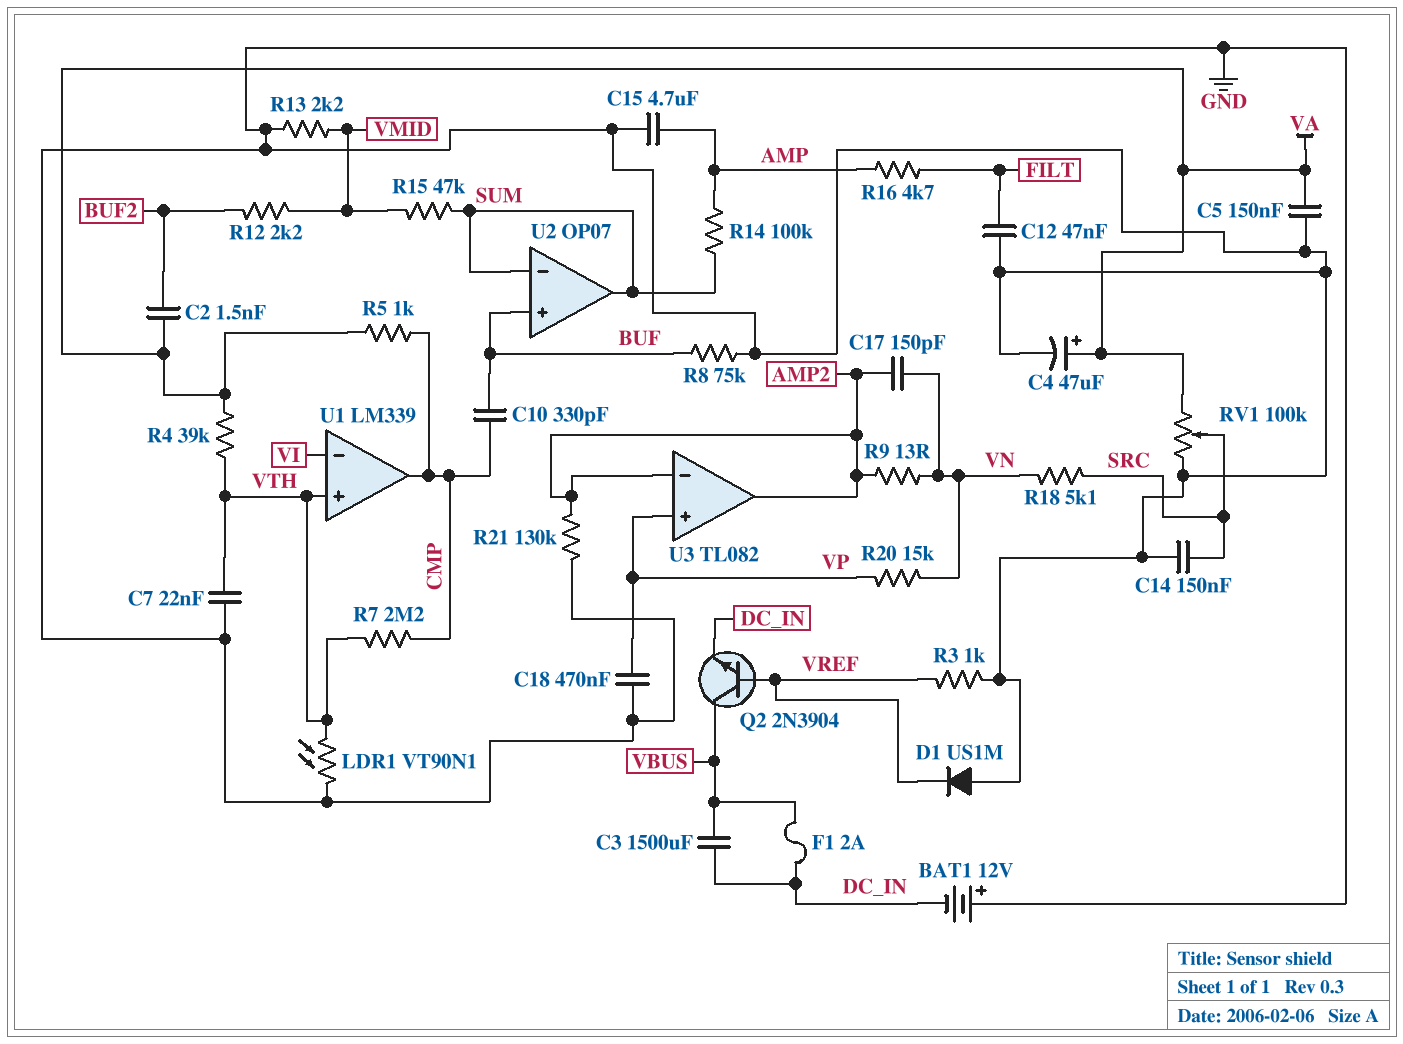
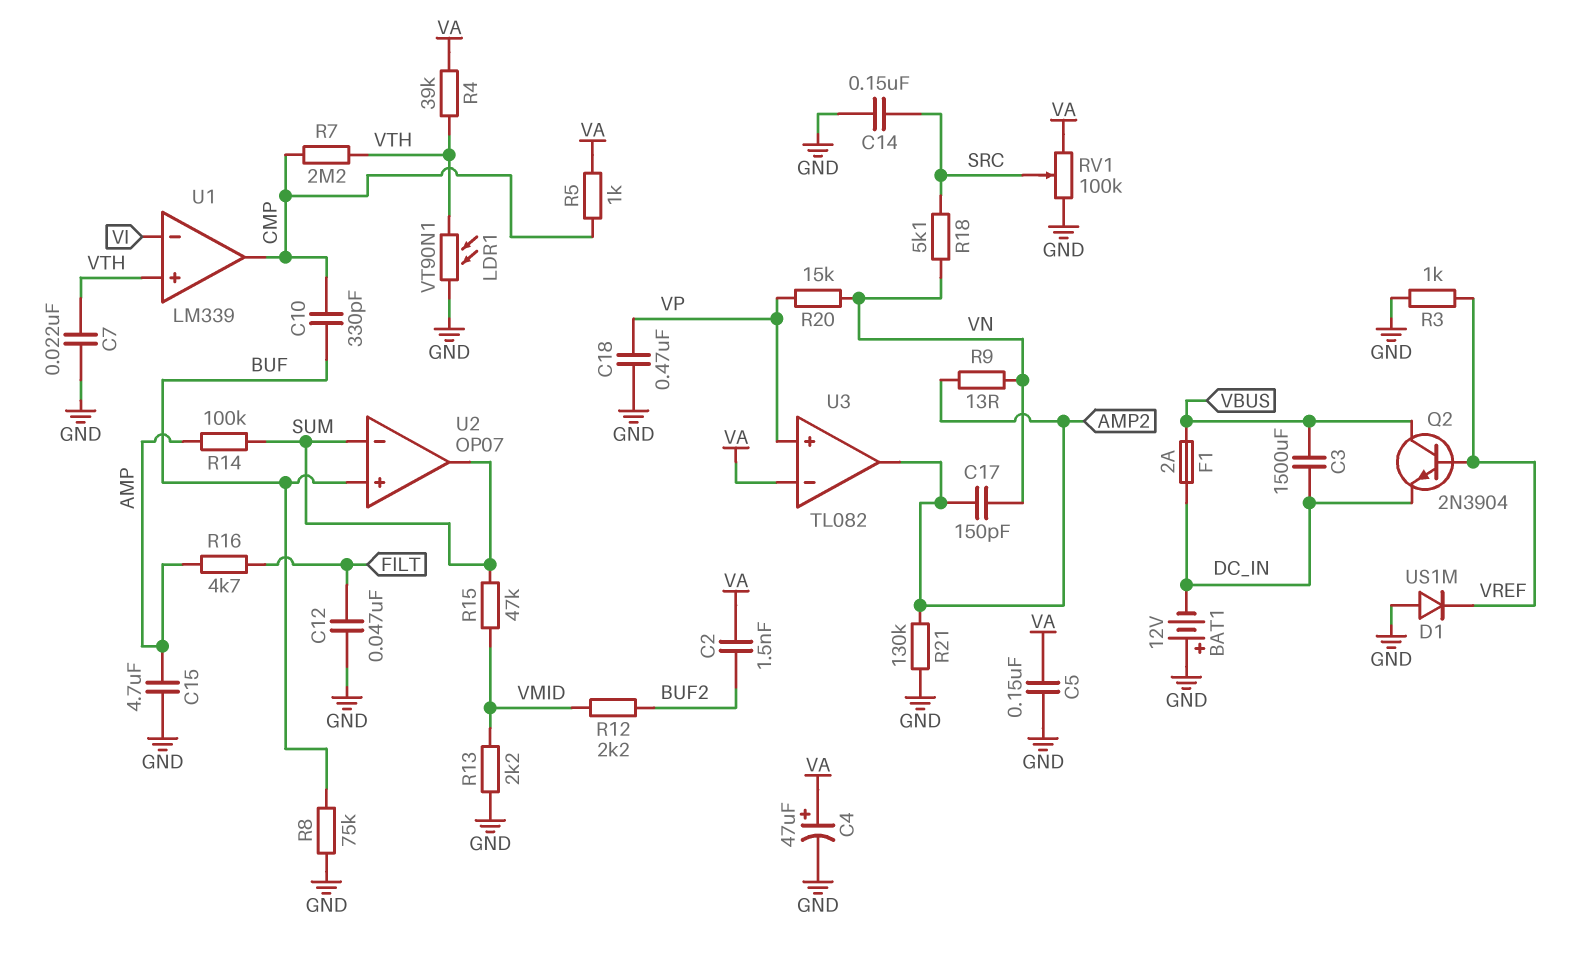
U3 pin in-: AMP2 -> VA

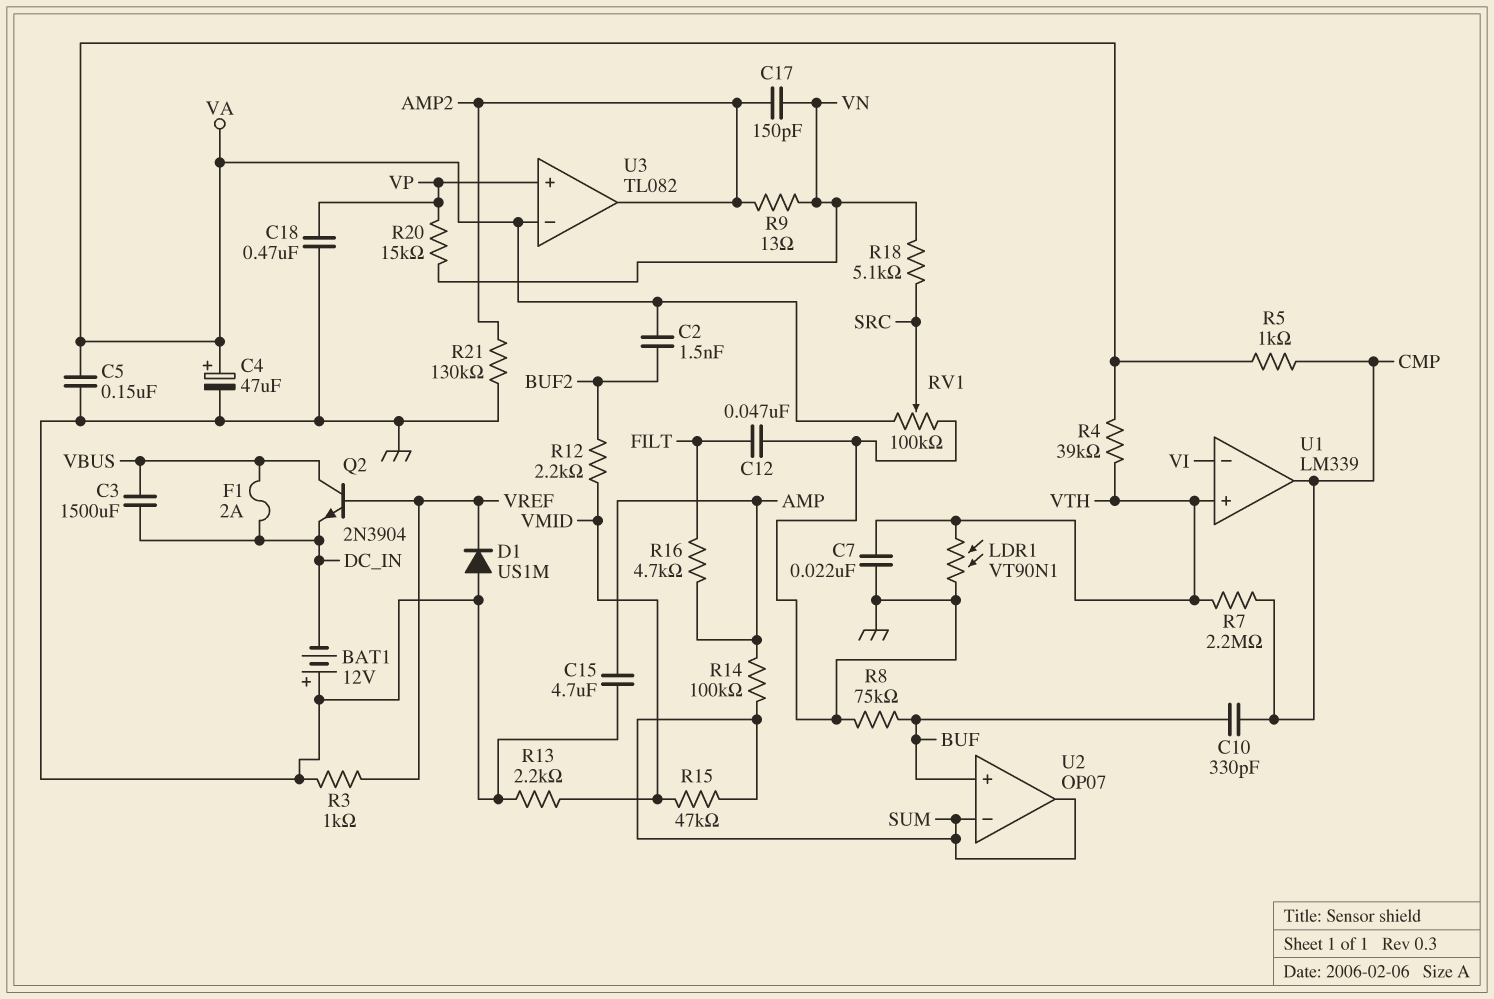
C14: 150nF (GND, SRC) -> none

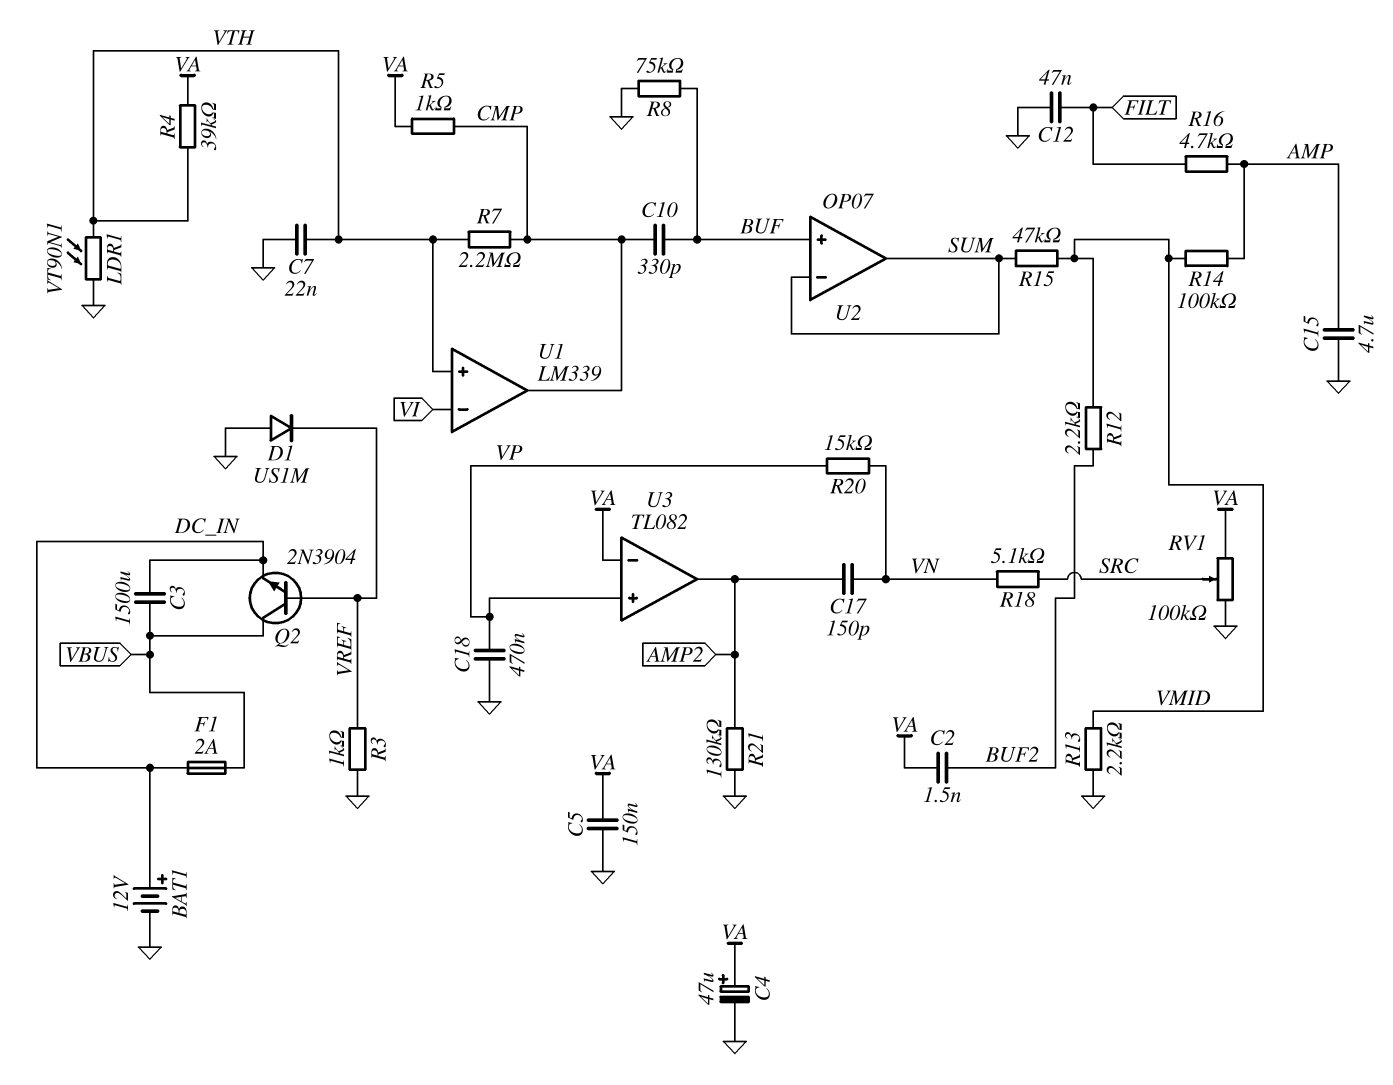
BAT1: 12V (plus GND, minus DC_IN) -> 12V (plus DC_IN, minus GND)
R9: 13 (AMP2, VN) -> none
R14: 100k (AMP, SUM) -> 100k (AMP, VMID)

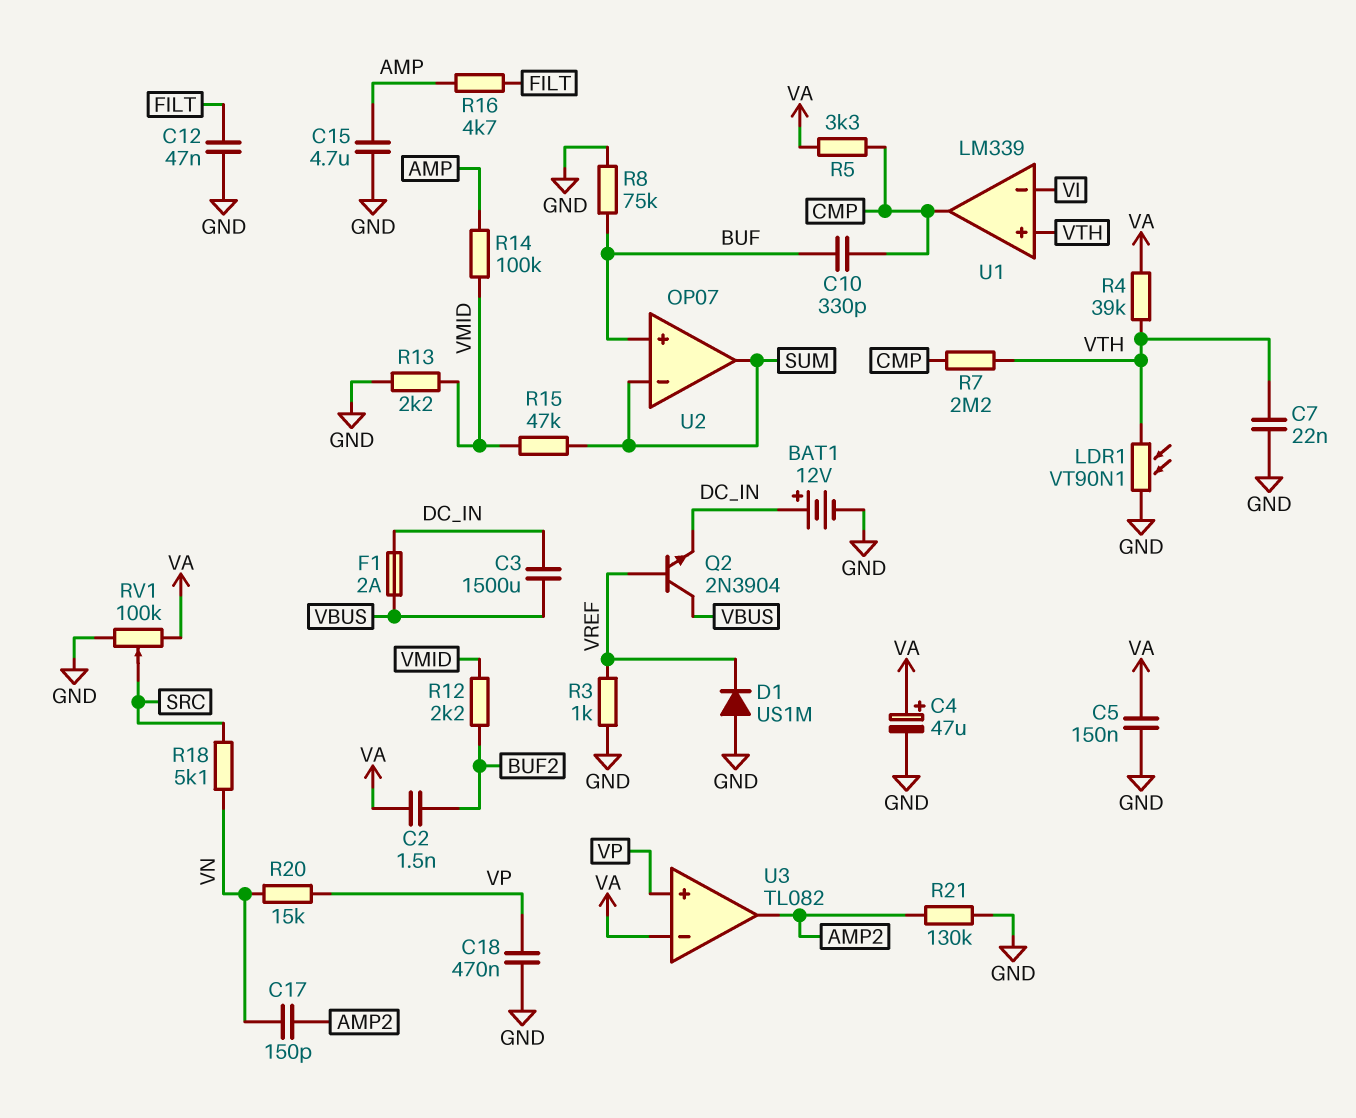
R5: 1k (CMP, VA) -> 3.3k (CMP, VA)

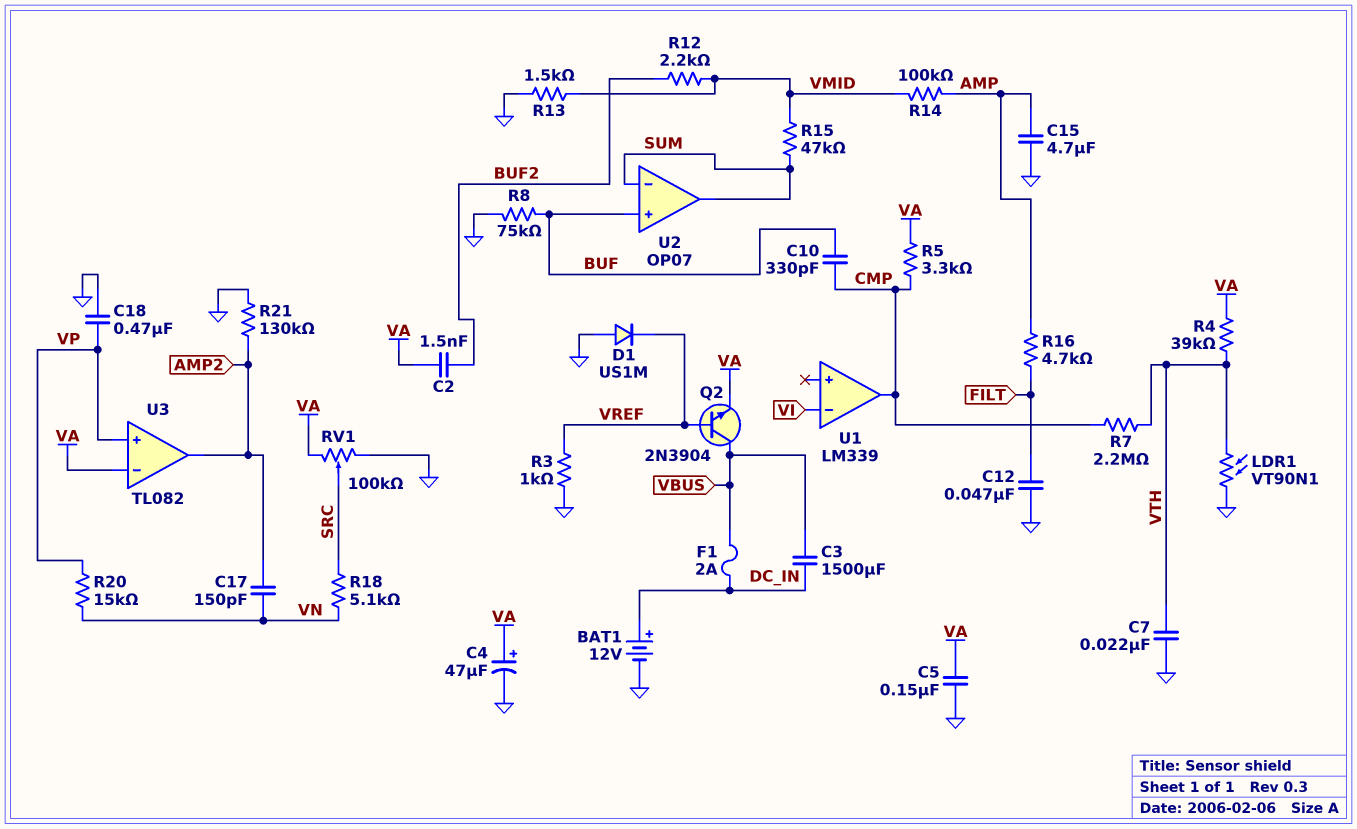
Q2: NPN 2N3904 (B VREF, C VBUS, E DC_IN) -> NPN 2N3904 (B VREF, C VBUS, E VA)
R13: 2.2k (GND, VMID) -> 1.5k (GND, VMID)
U1 pin in+: VTH -> none

